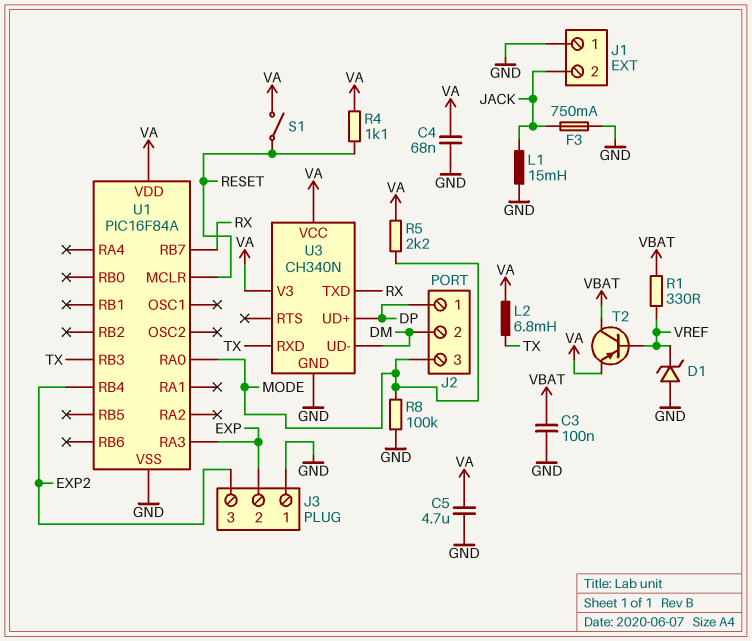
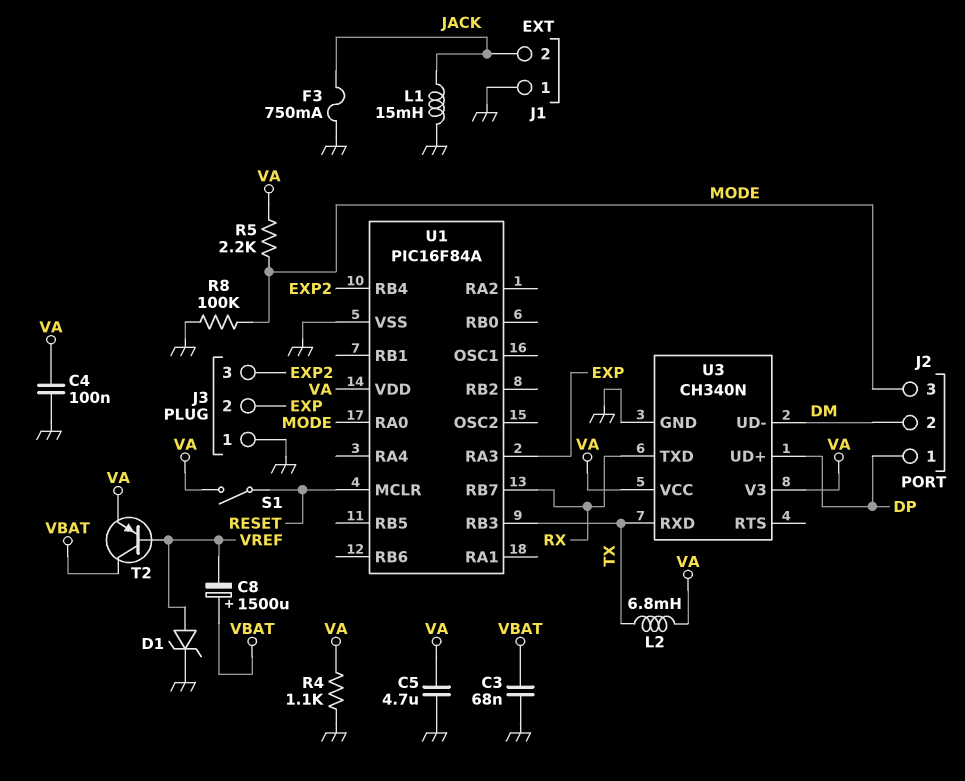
C3: 100nF (GND, VBAT) -> 68nF (GND, VBAT)
C4: 68nF (GND, VA) -> 100nF (GND, VA)
C8: none -> 1500uF (plus VBAT, minus VREF)
D1: zener (A GND, K VREF) -> zener (A VREF, K GND)
R1: 330 (VBAT, VREF) -> none
R4: 1.1k (RESET, VA) -> 1.1k (GND, VA)

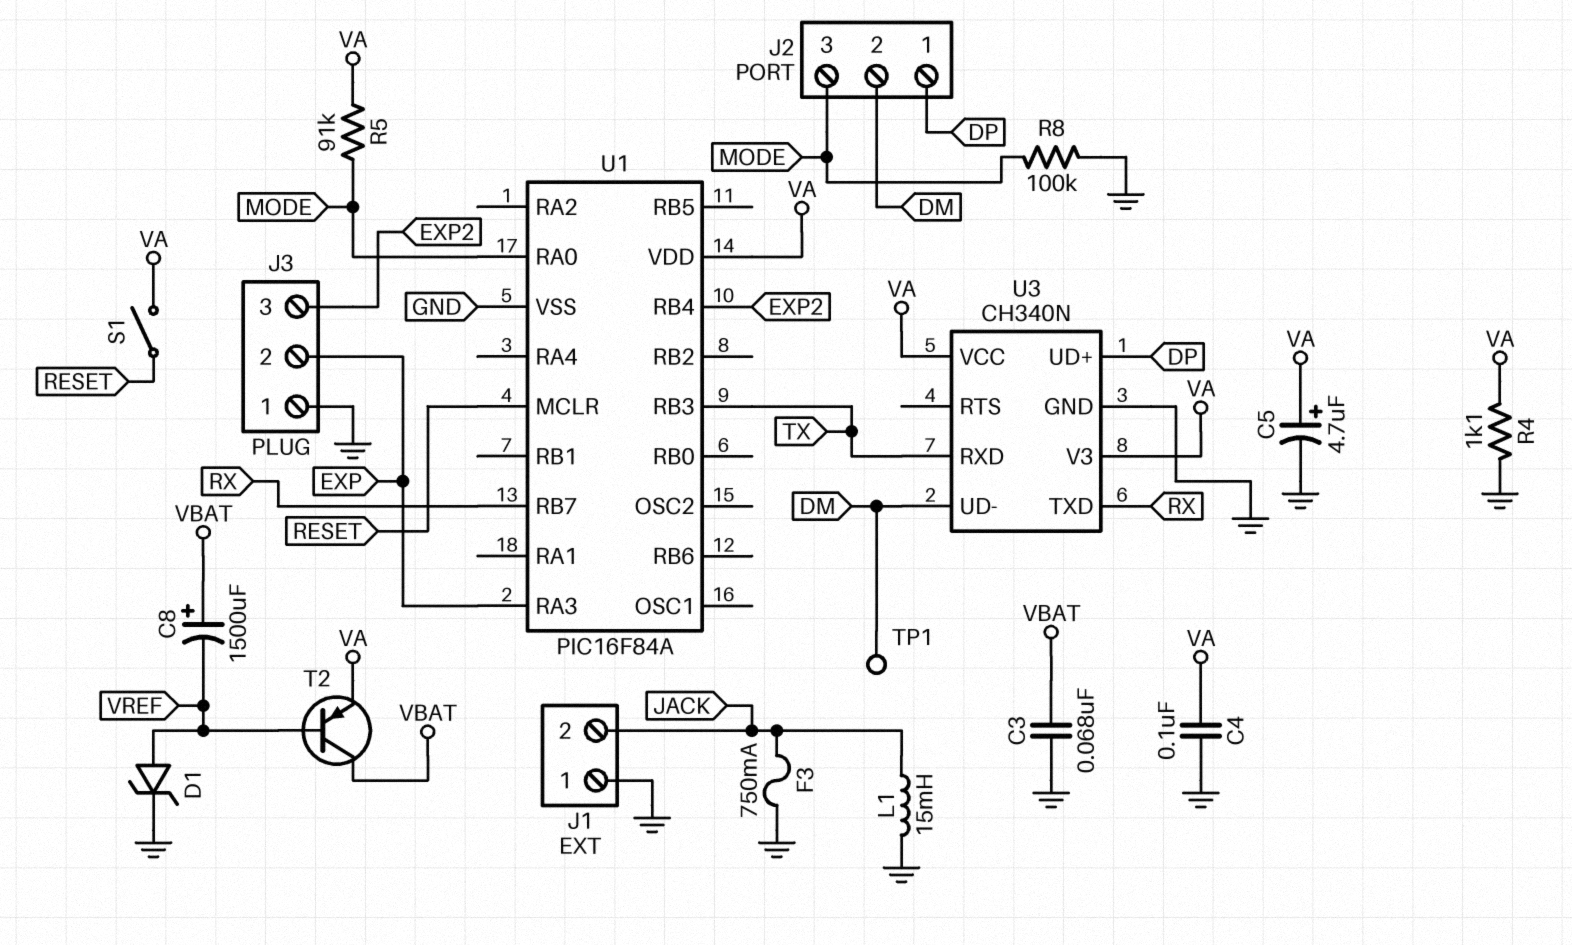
C5: 4.7uF (GND, VA) -> 4.7uF (plus VA, minus GND)
L2: 6.8mH (TX, VA) -> none
R5: 2.2k (MODE, VA) -> 91k (MODE, VA)
TP1: none -> test point (DM)

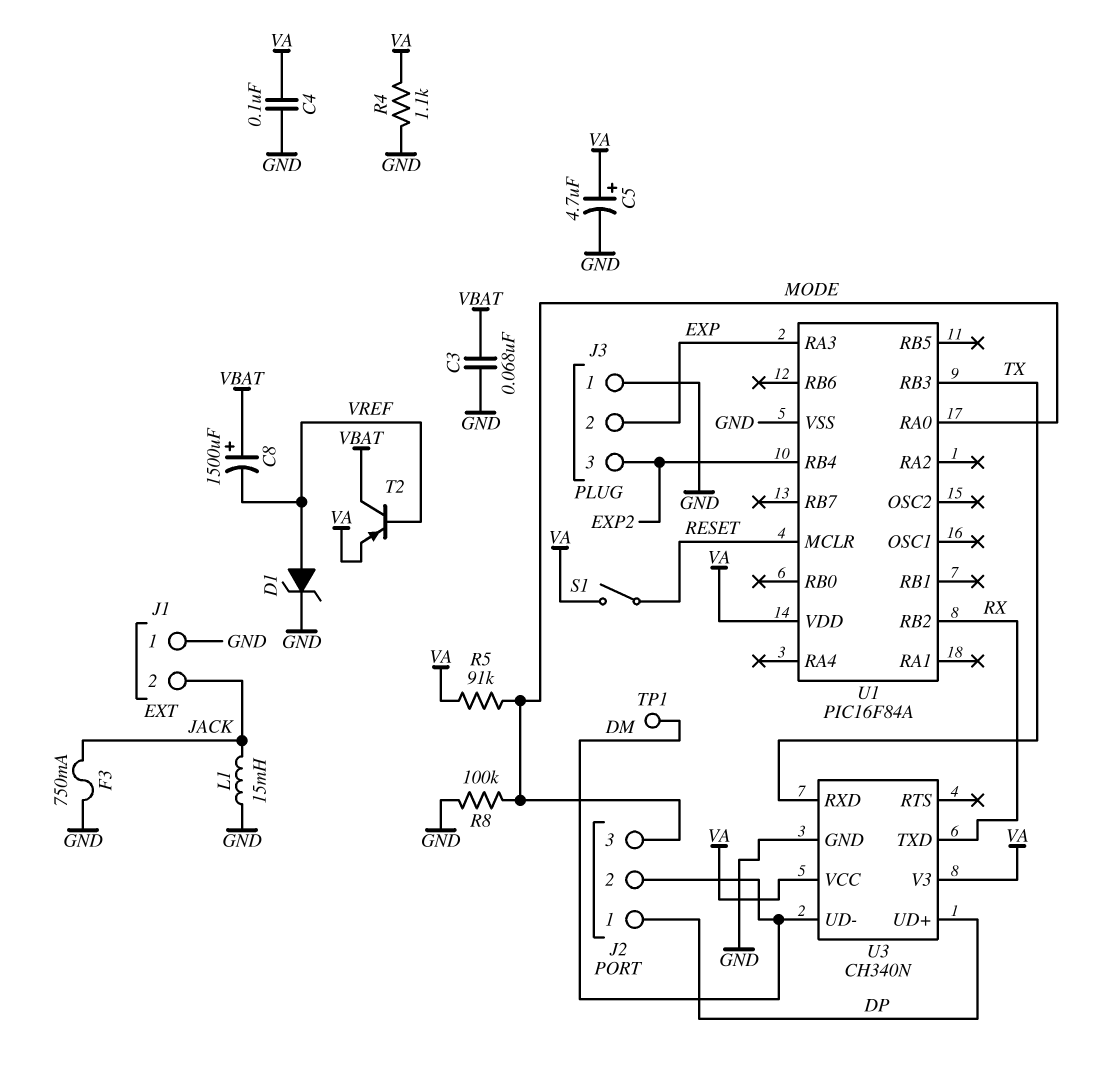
U1 pin RB2: none -> RX
U1 pin RB7: RX -> none

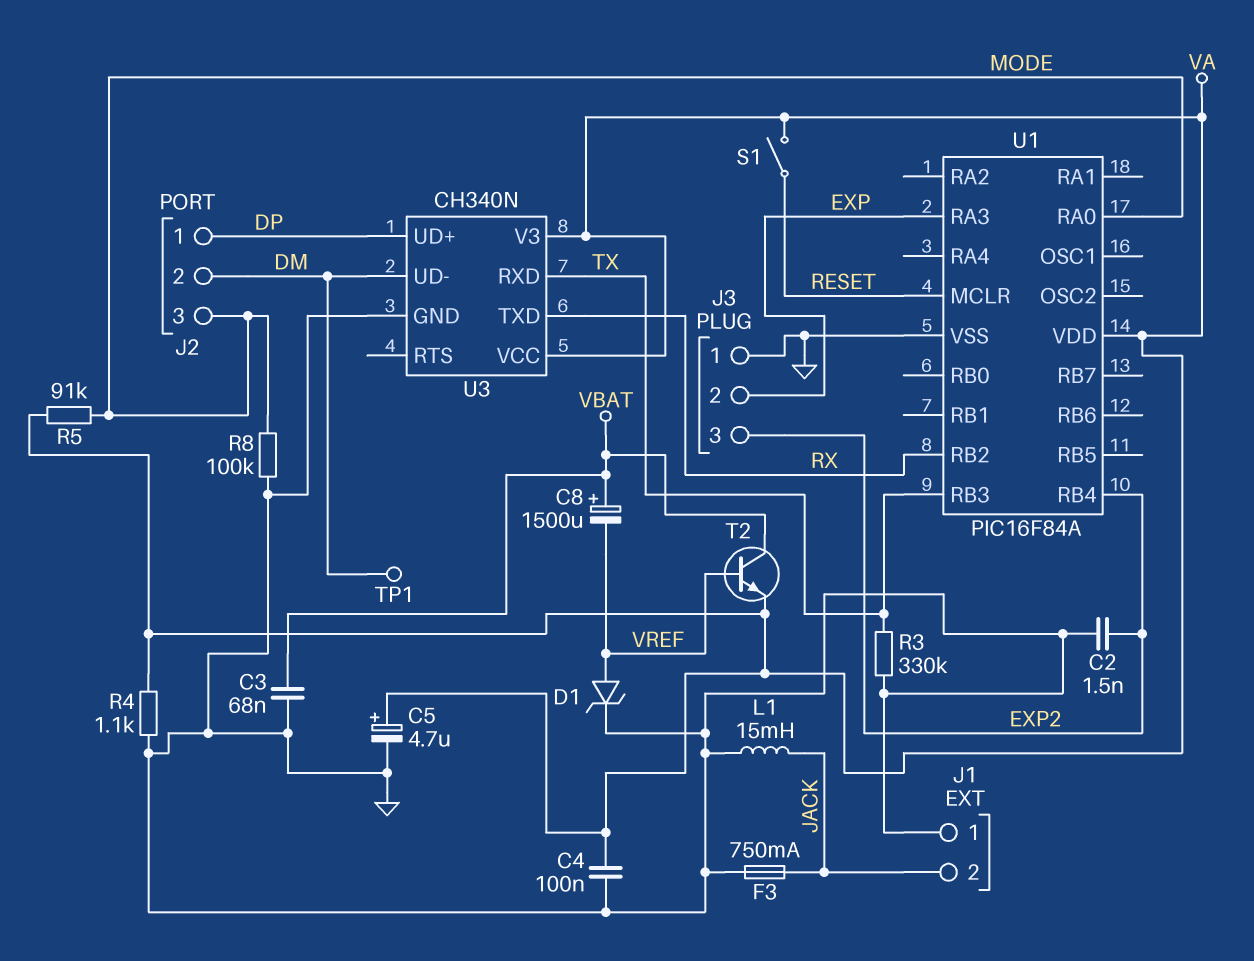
C2: none -> 1.5nF (EXP2, GND)
R3: none -> 330k (GND, TX)
T2: PNP (B VREF, C VBAT, E VA) -> NPN (B VREF, C VBAT, E VA)

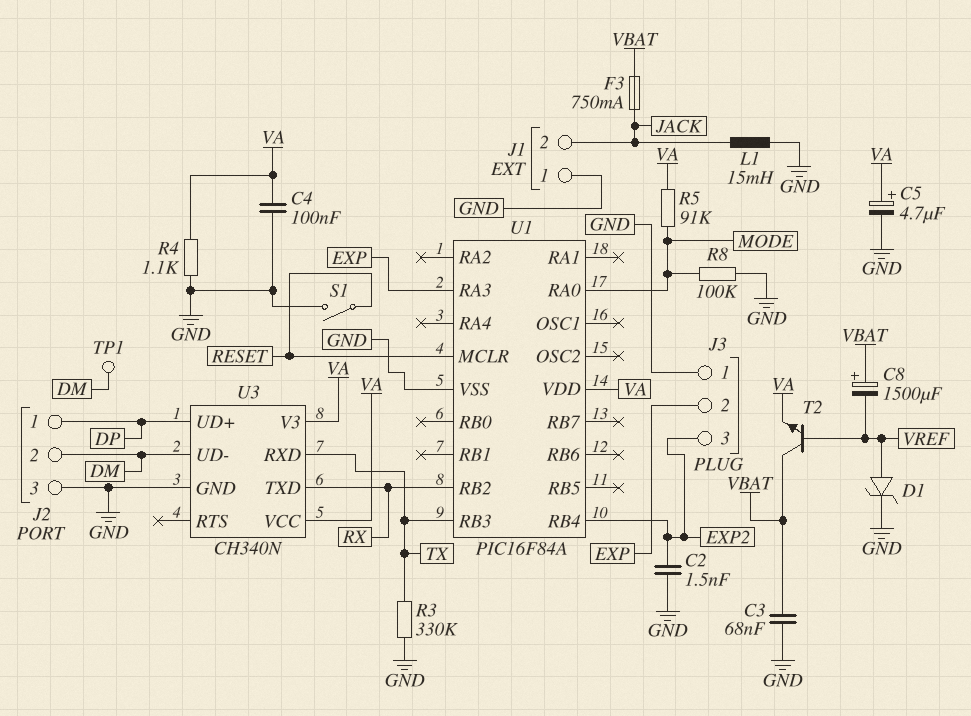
F3: 750mA (GND, JACK) -> 750mA (JACK, VBAT)
J2 pin 3: MODE -> GND
S1: switch (RESET, VA) -> switch (GND, RESET)

